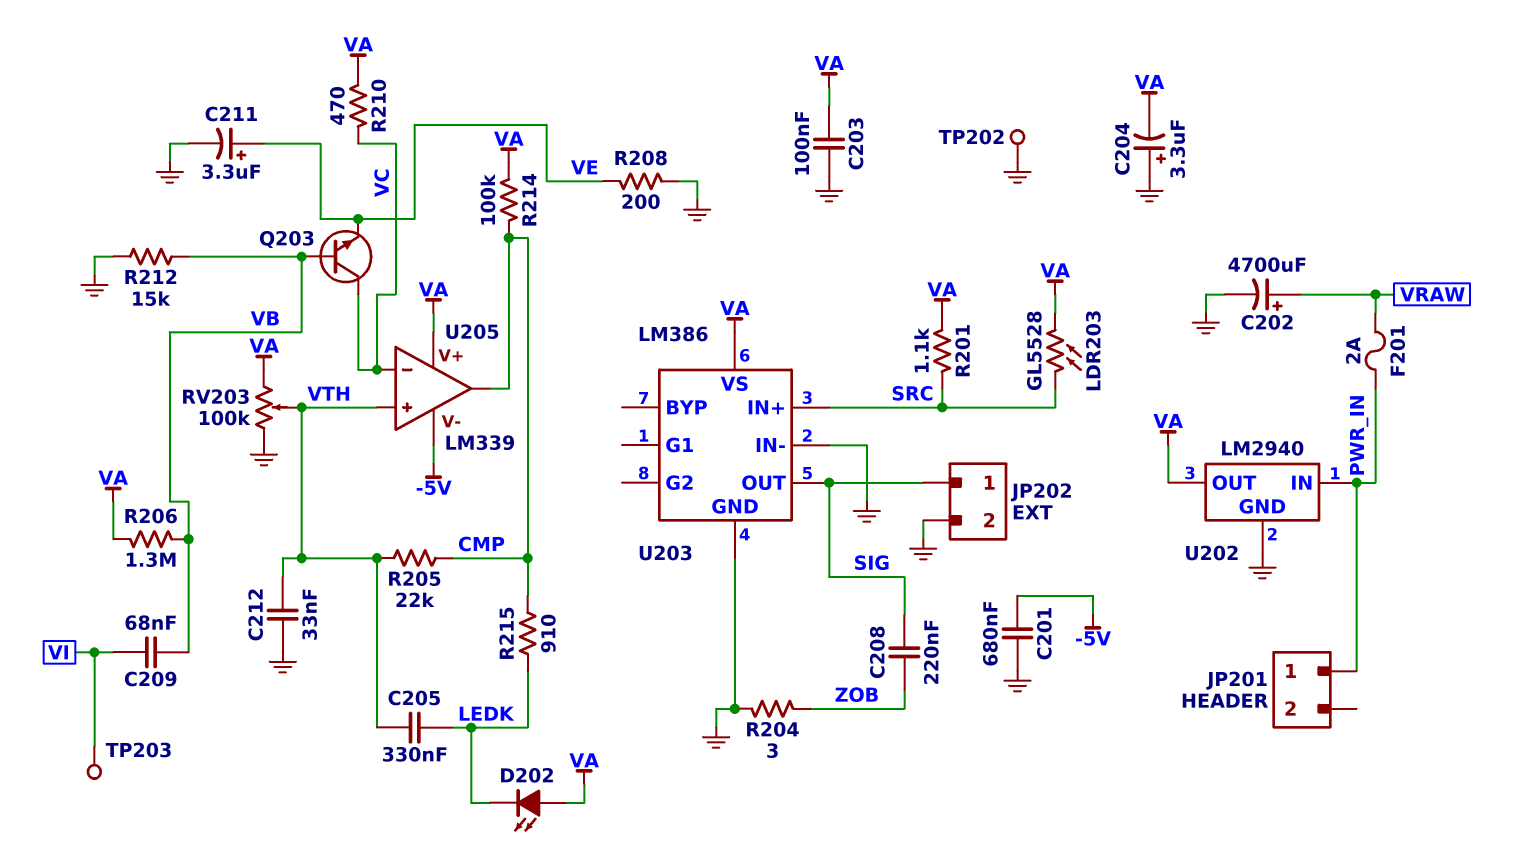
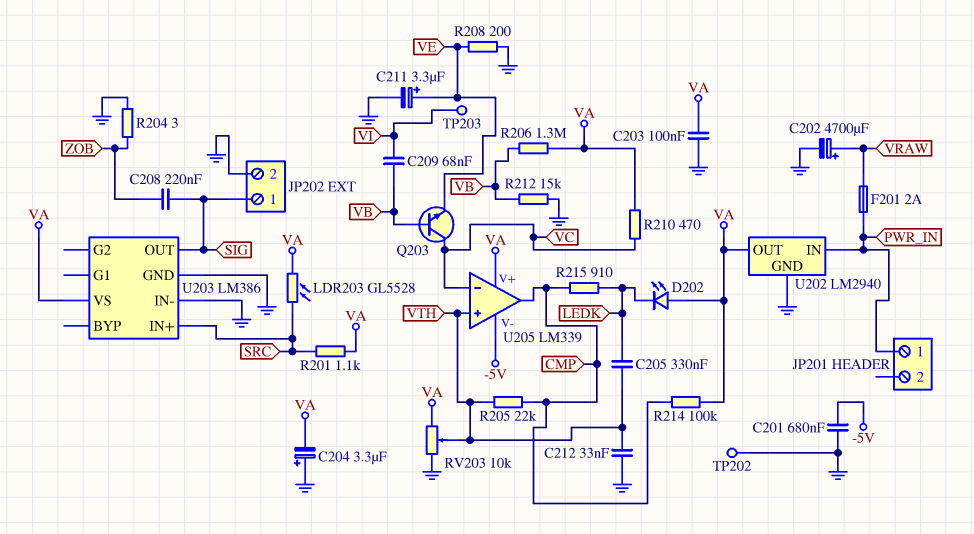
RV203: 100k (GND, VA, wiper VTH) -> 10k (GND, VA, wiper VTH)

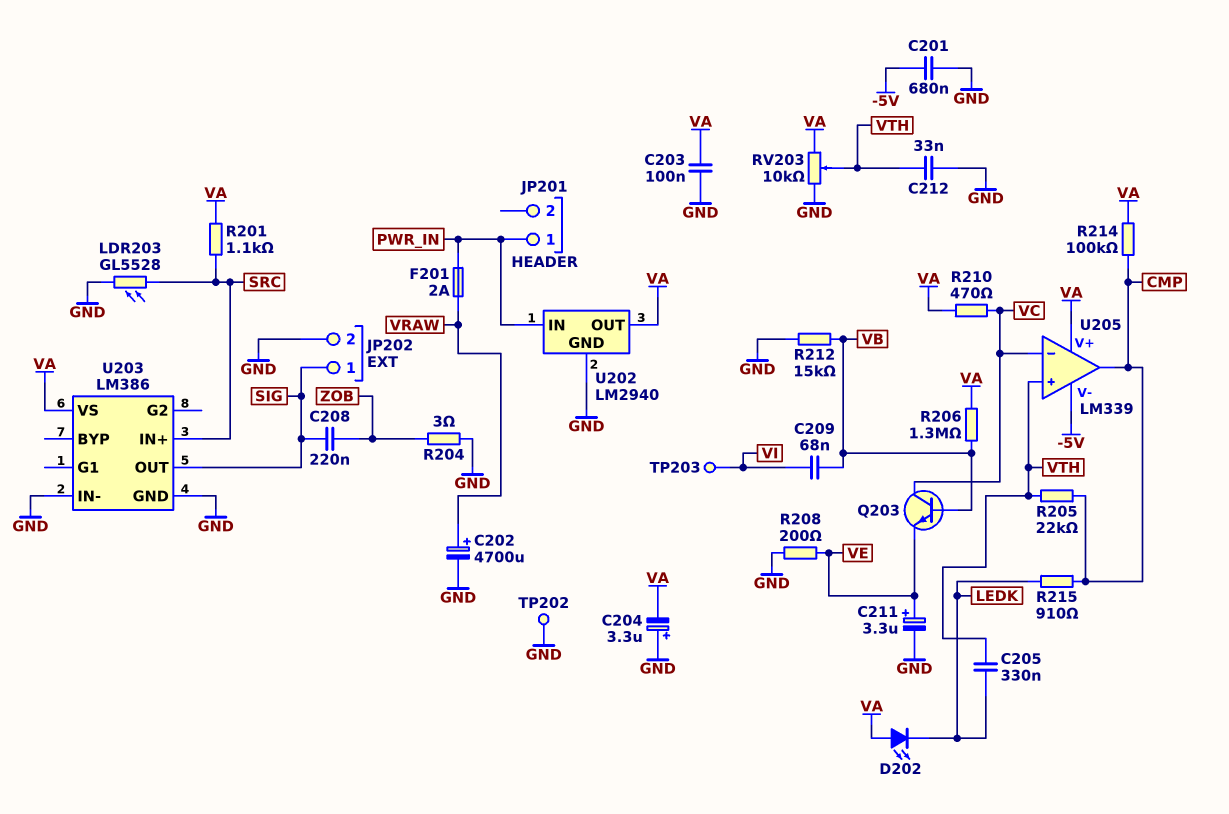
LDR203: GL5528 (SRC, VA) -> GL5528 (GND, SRC)

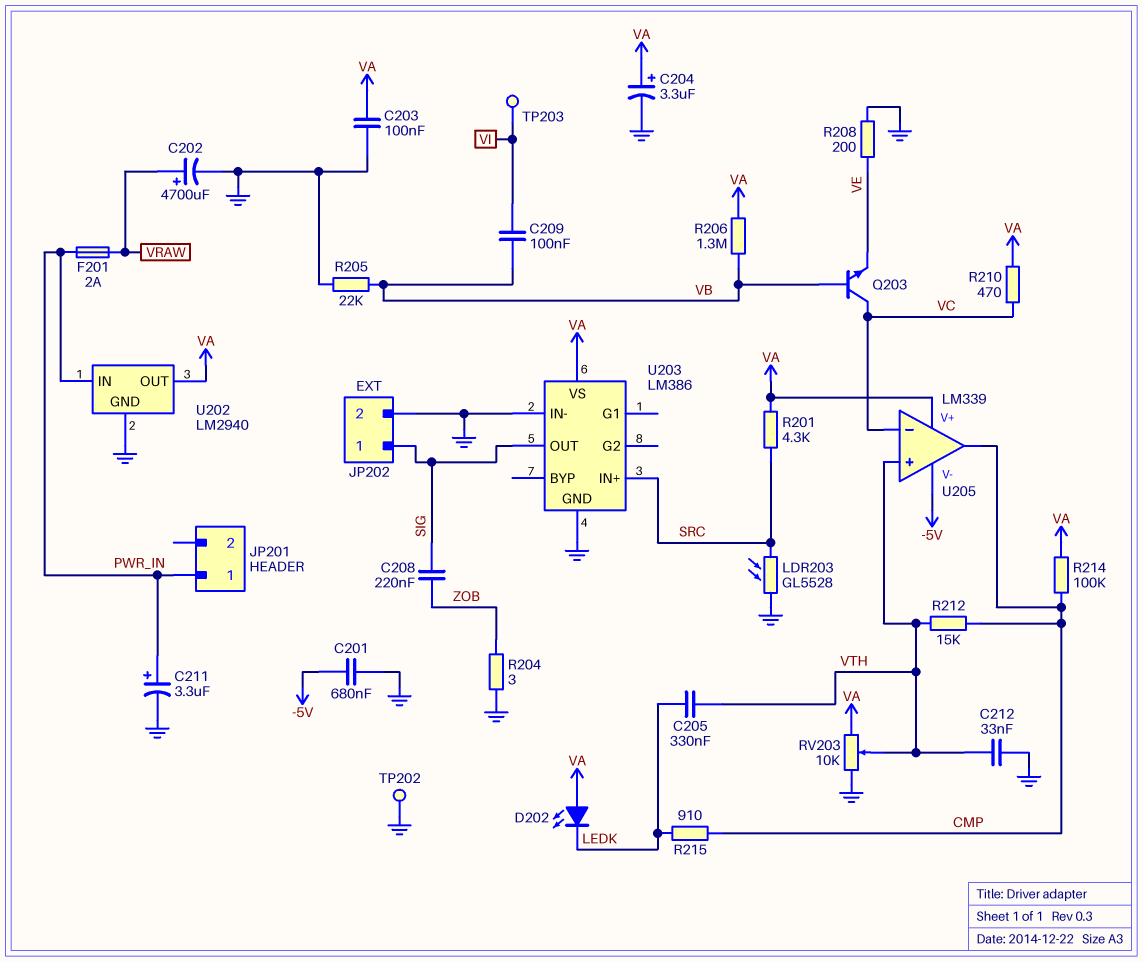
C204: 3.3uF (plus GND, minus VA) -> 3.3uF (plus VA, minus GND)
C209: 68nF (VB, VI) -> 100nF (VB, VI)
C211: 3.3uF (plus VE, minus GND) -> 3.3uF (plus PWR_IN, minus GND)
R201: 1.1k (SRC, VA) -> 4.3k (SRC, VA)
R205: 22k (CMP, VTH) -> 22k (GND, VB)
R212: 15k (GND, VB) -> 15k (CMP, VTH)

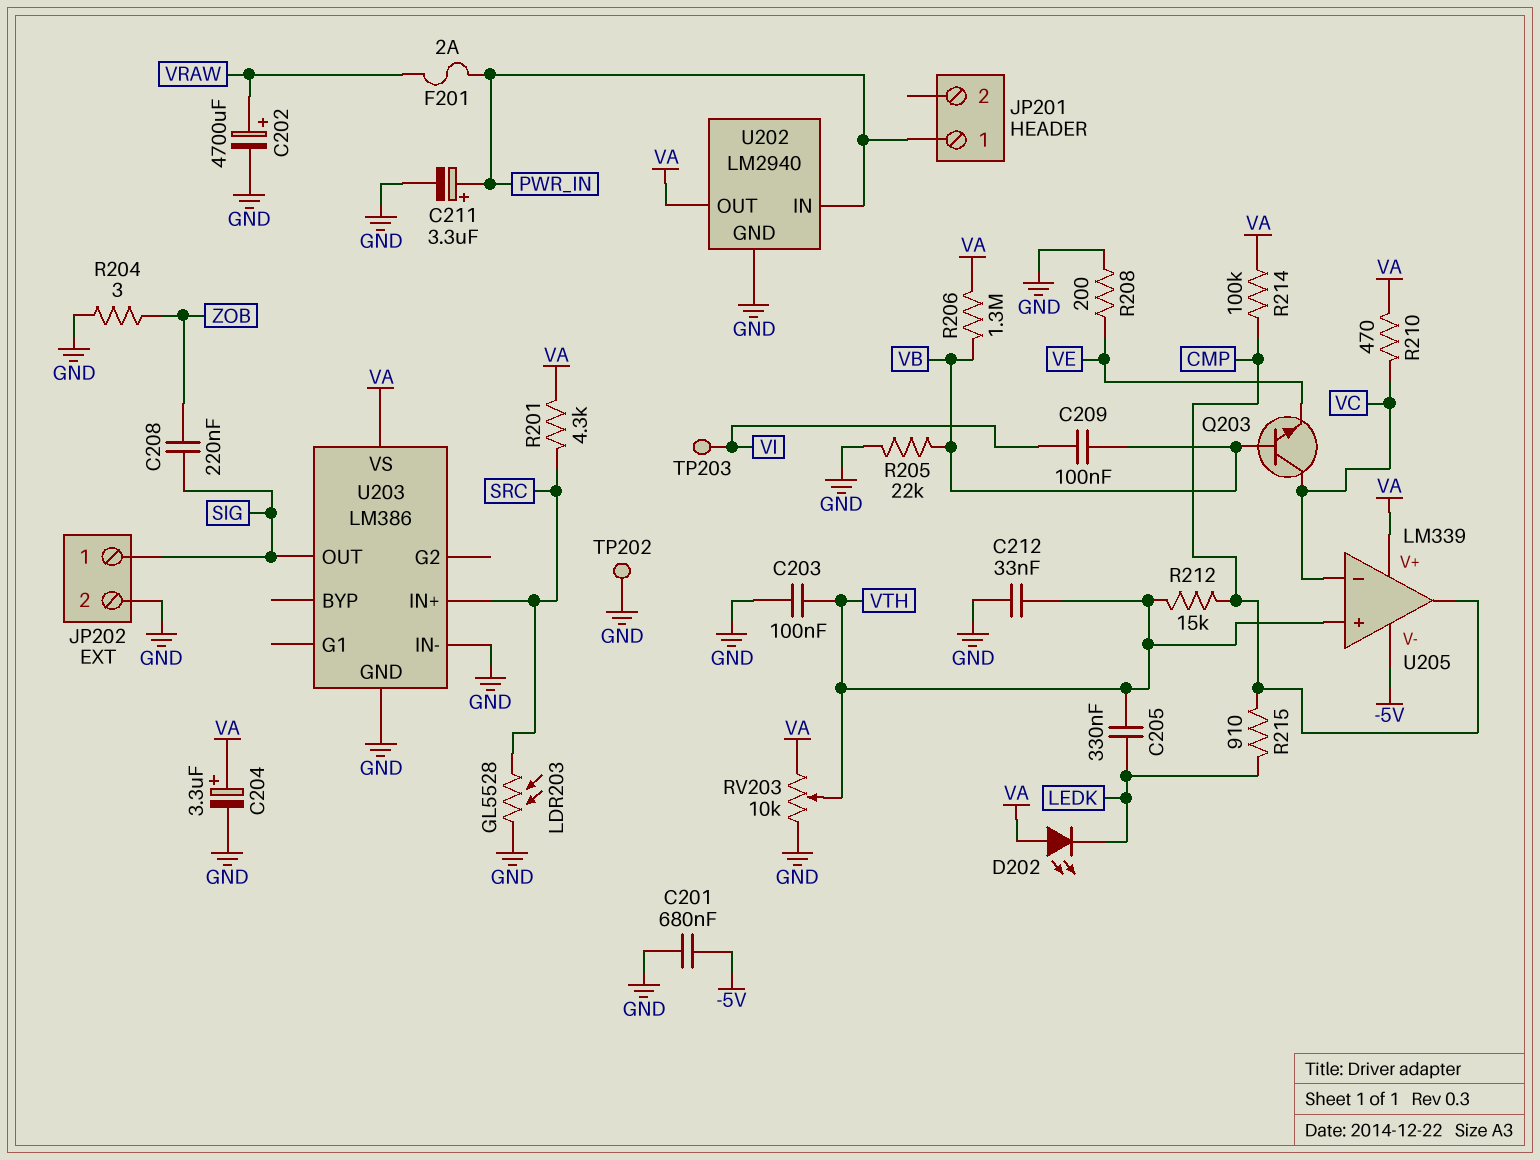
C203: 100nF (GND, VA) -> 100nF (GND, VTH)

